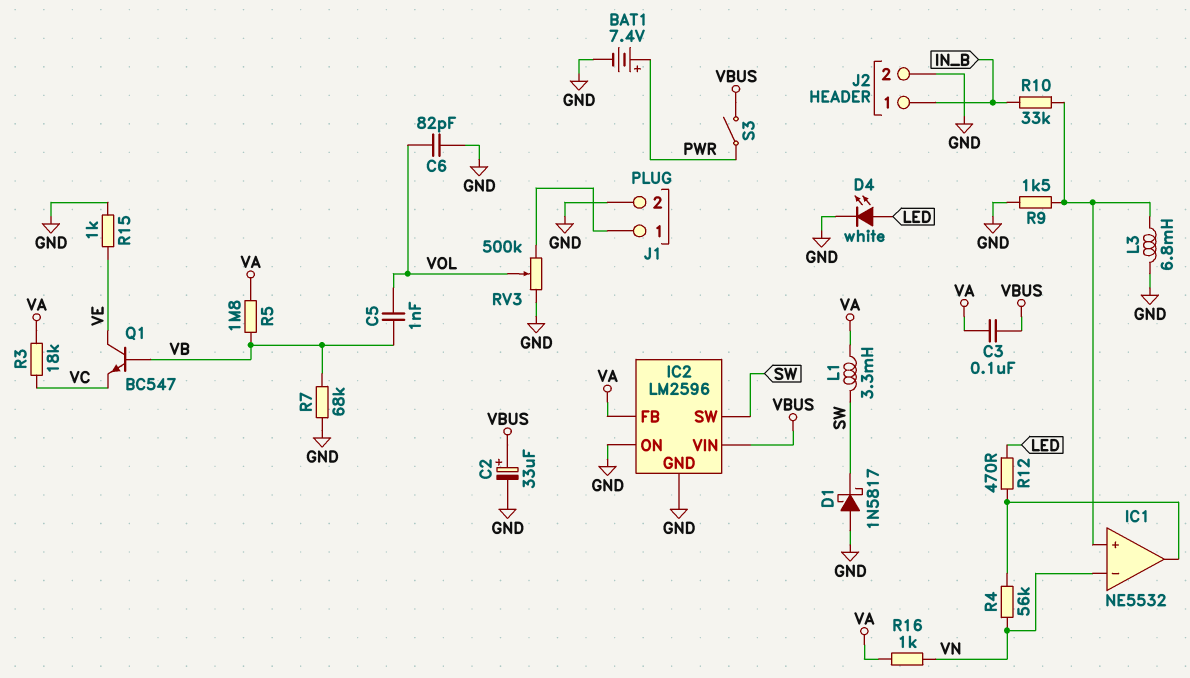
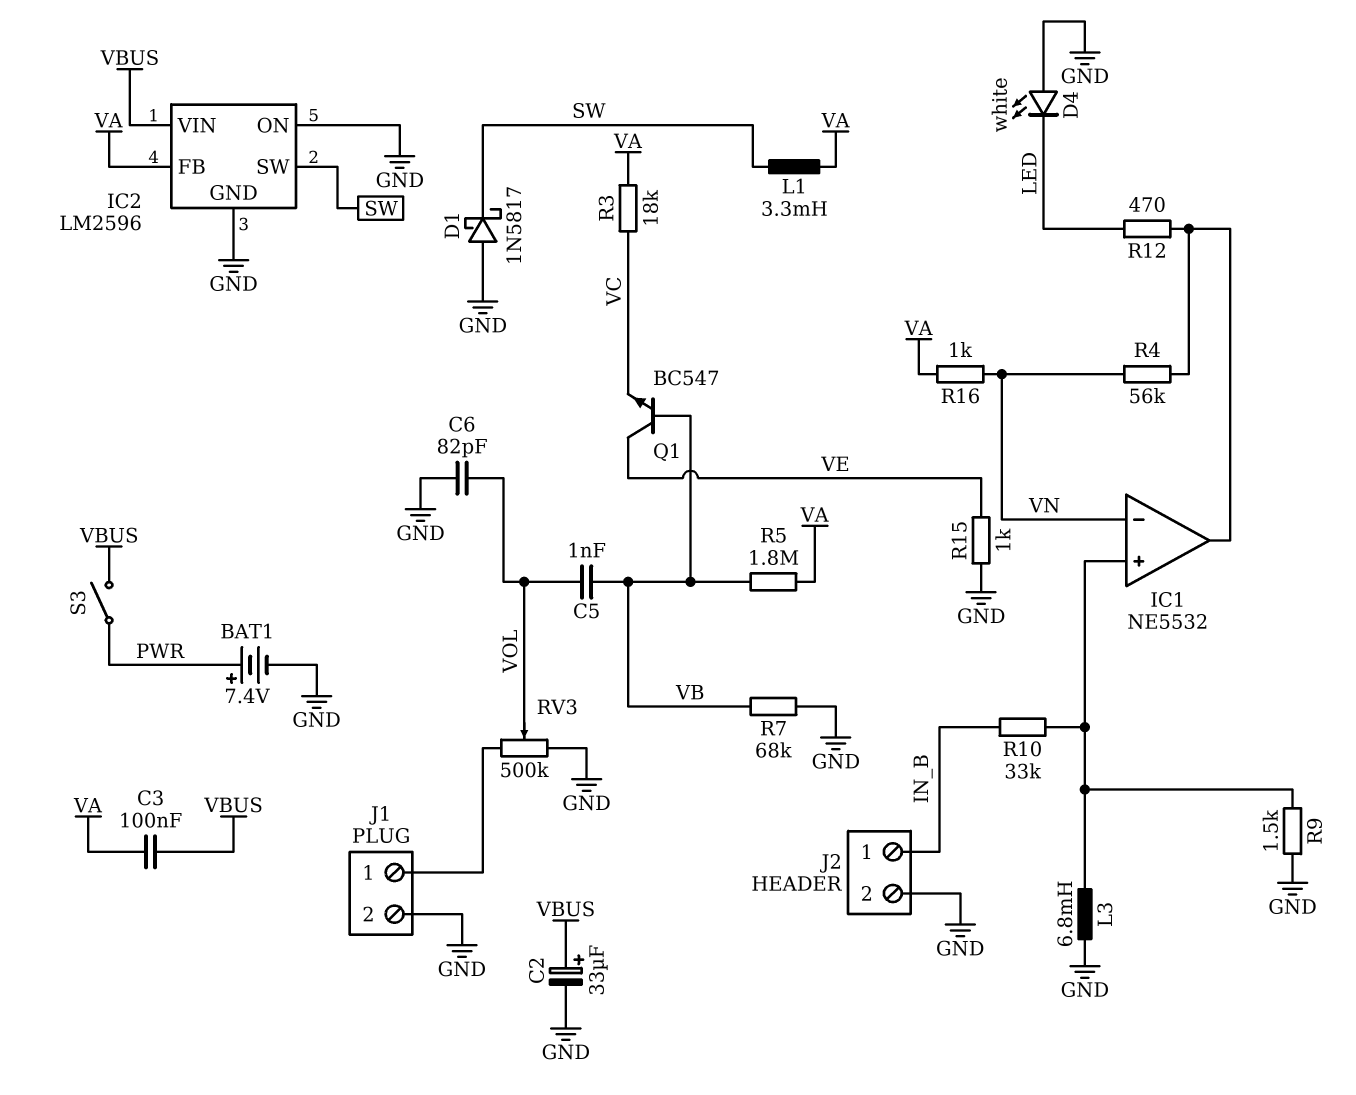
D4: LED white (A LED, K GND) -> LED white (A GND, K LED)

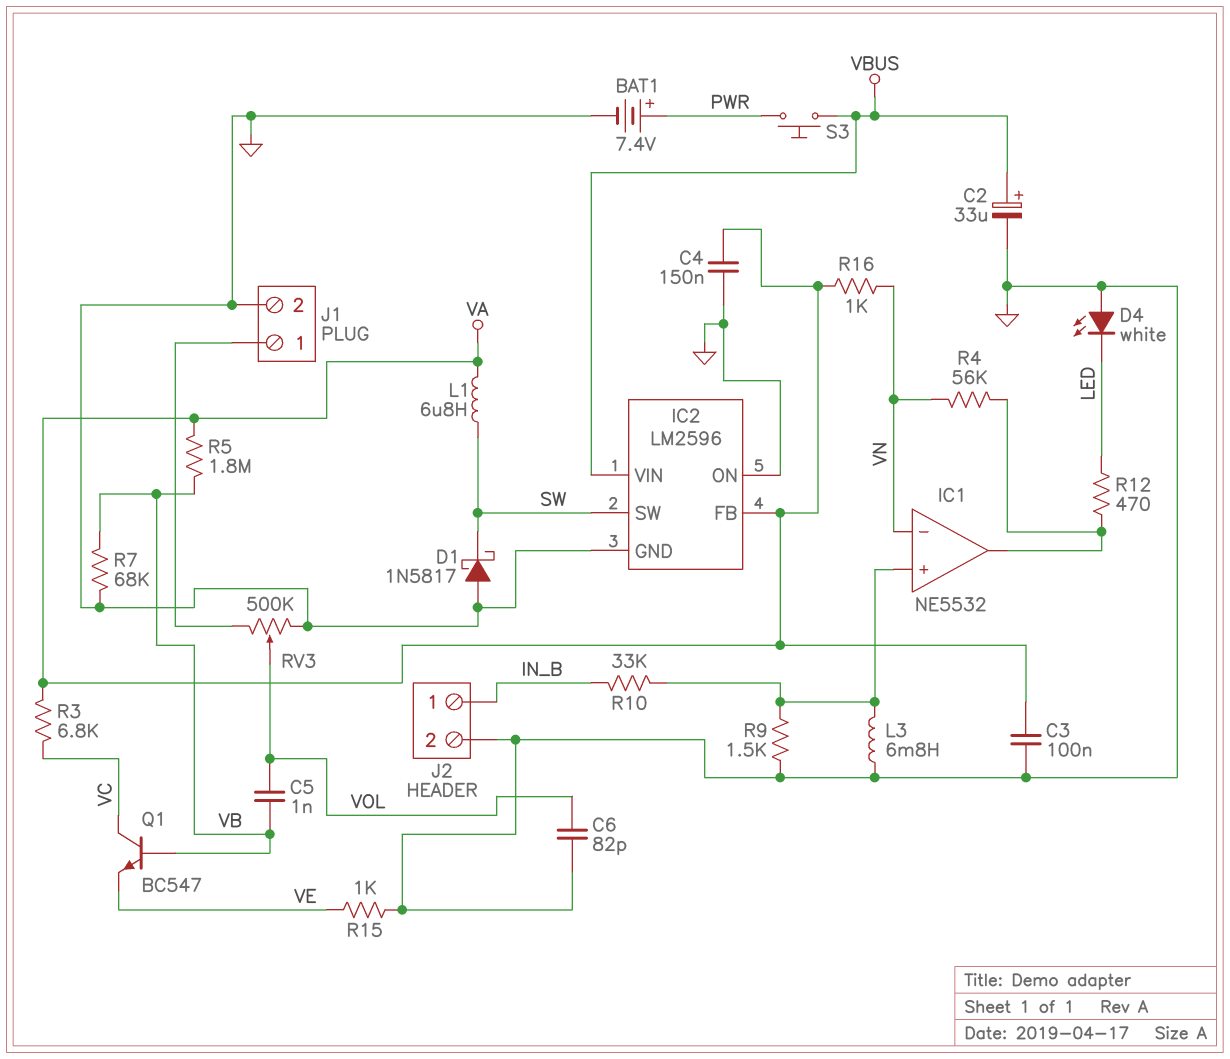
C3: 100nF (VA, VBUS) -> 100nF (GND, VA)
C4: none -> 150nF (GND, VA)
L1: 3.3mH (SW, VA) -> 6.8uH (SW, VA)
Q1: NPN BC547 (B VB, C VE, E VC) -> NPN BC547 (B VB, C VC, E VE)
R3: 18k (VA, VC) -> 6.8k (VA, VC)
S3: switch (PWR, VBUS) -> button (PWR, VBUS)

